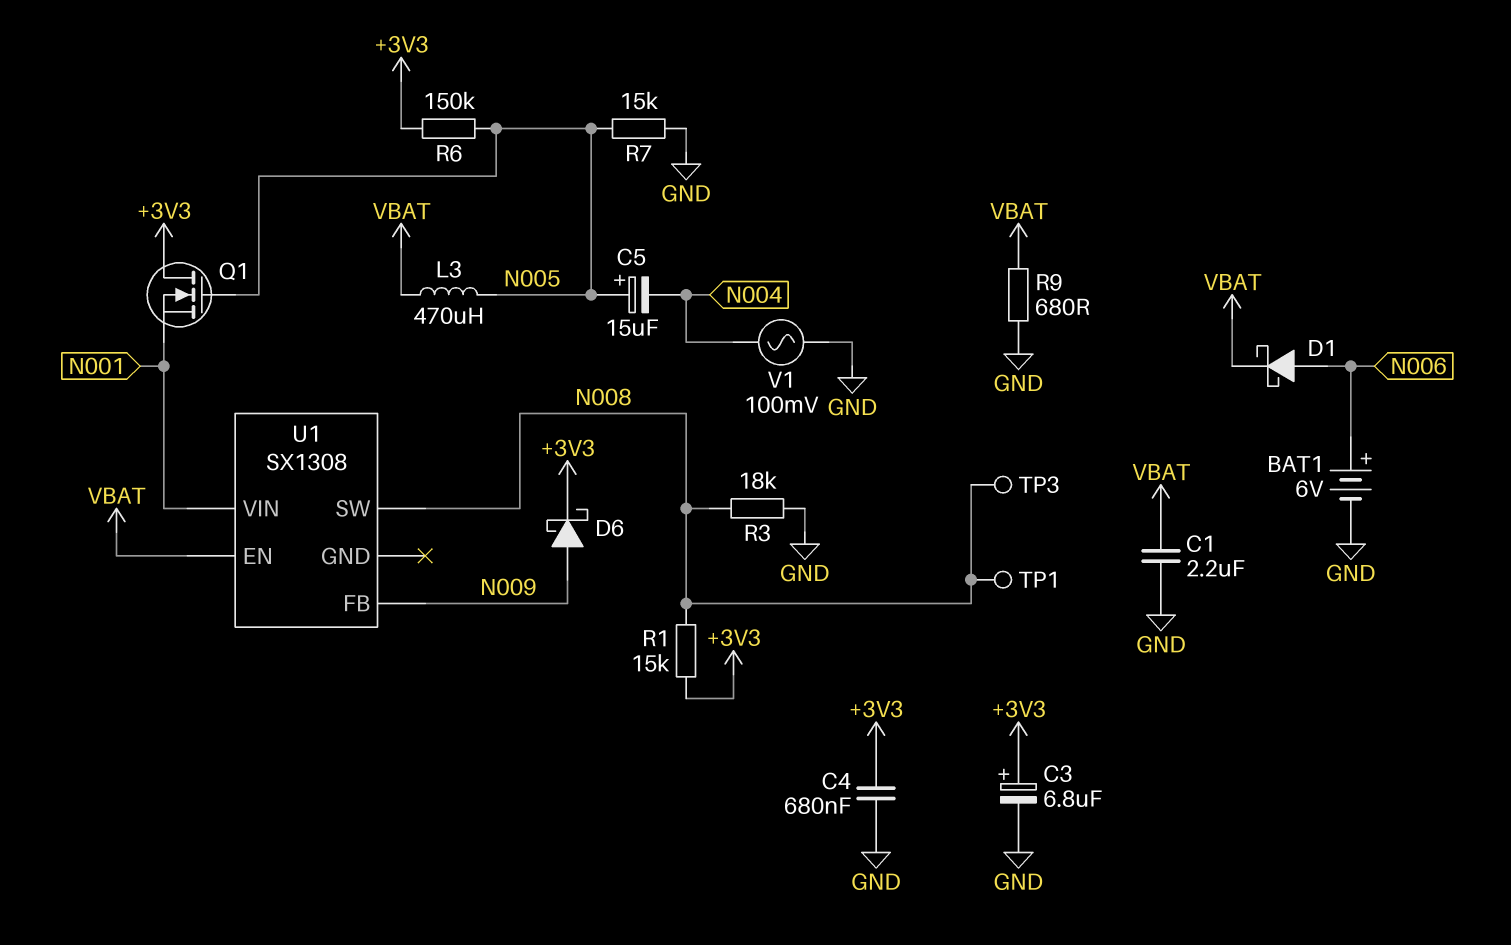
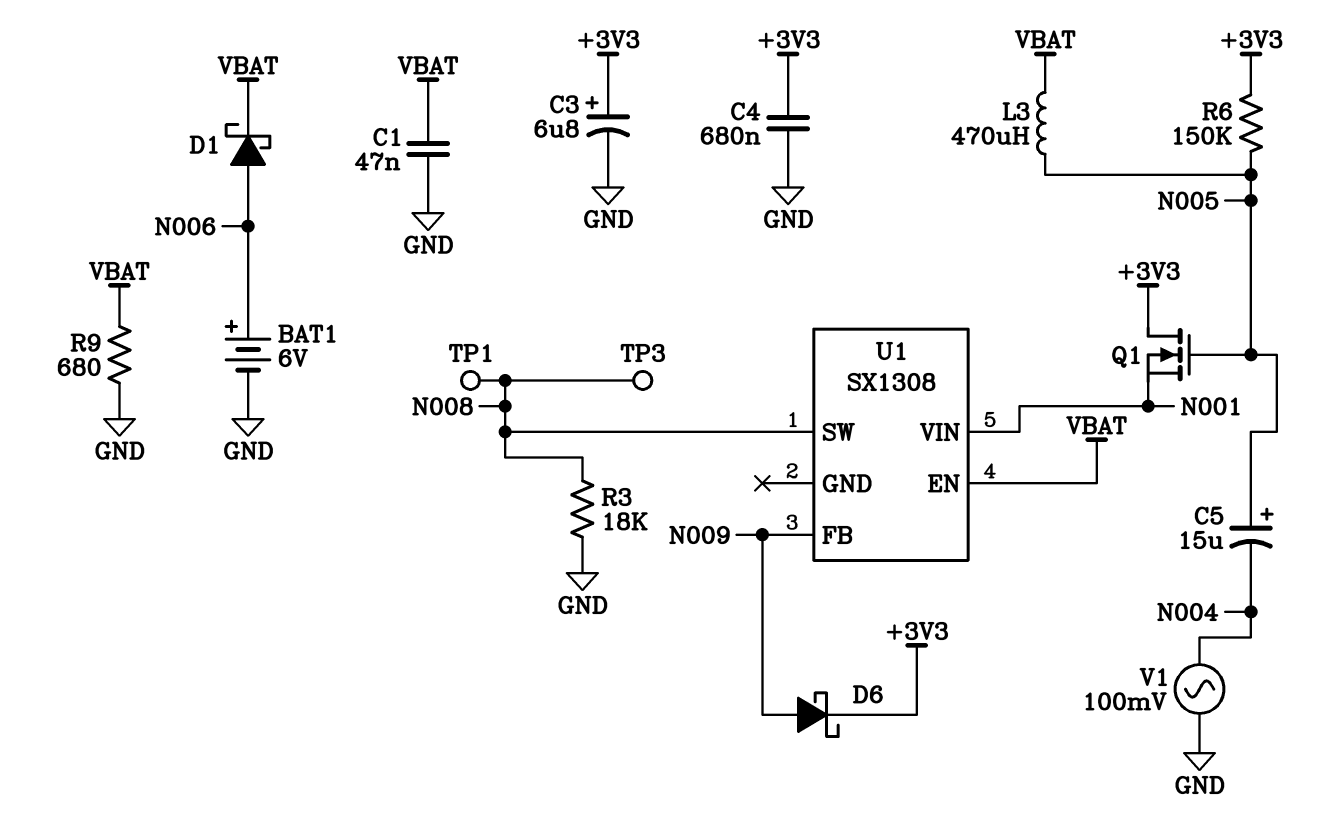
C1: 2.2uF (GND, VBAT) -> 47nF (GND, VBAT)
R1: 15k (+3V3, N008) -> none
R7: 15k (GND, N005) -> none

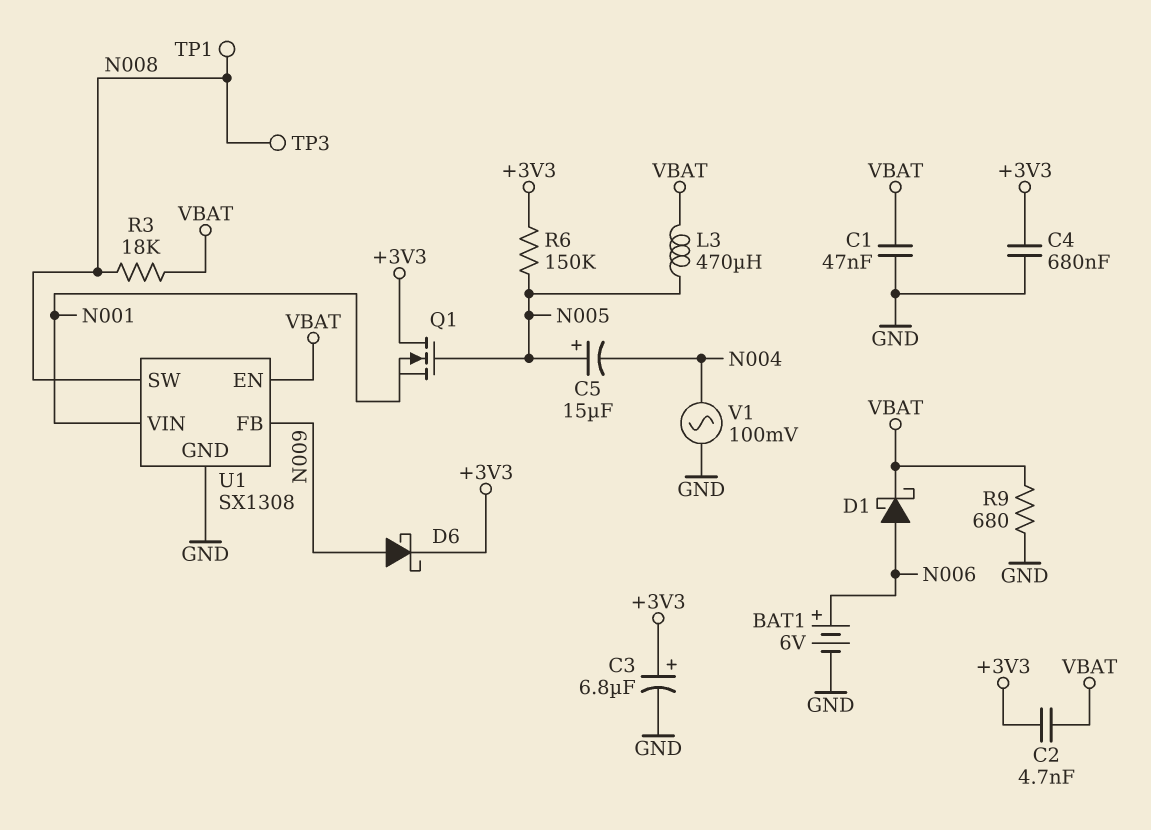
C2: none -> 4.7nF (+3V3, VBAT)
R3: 18k (GND, N008) -> 18k (N008, VBAT)
U1 pin GND: none -> GND

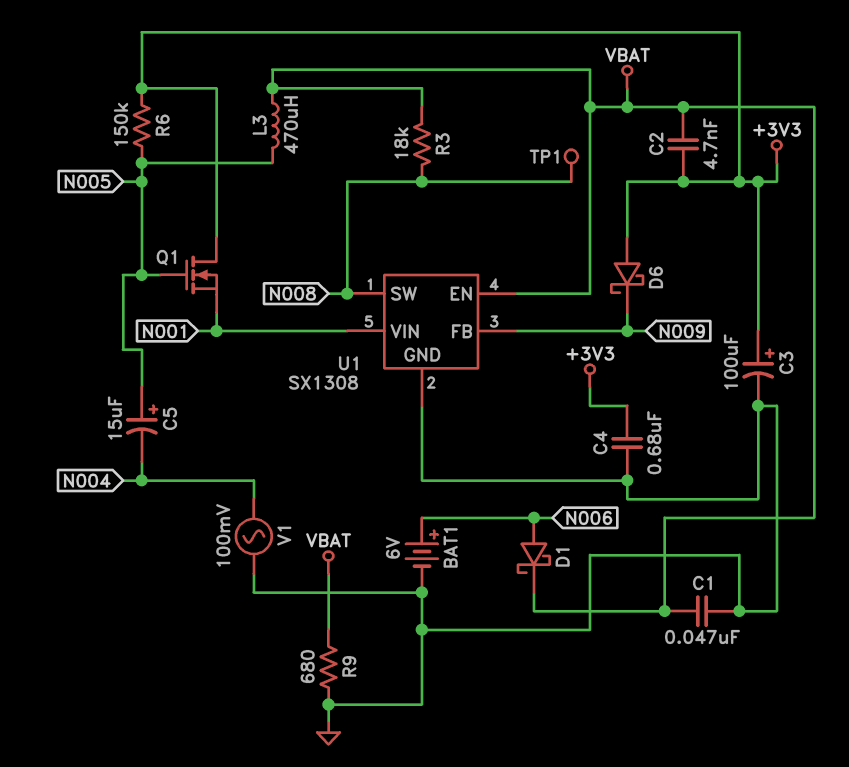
C3: 6.8uF (plus +3V3, minus GND) -> 100uF (plus +3V3, minus GND)
D6: schottky (A N009, K +3V3) -> schottky (A +3V3, K N009)
TP3: test point (N008) -> none

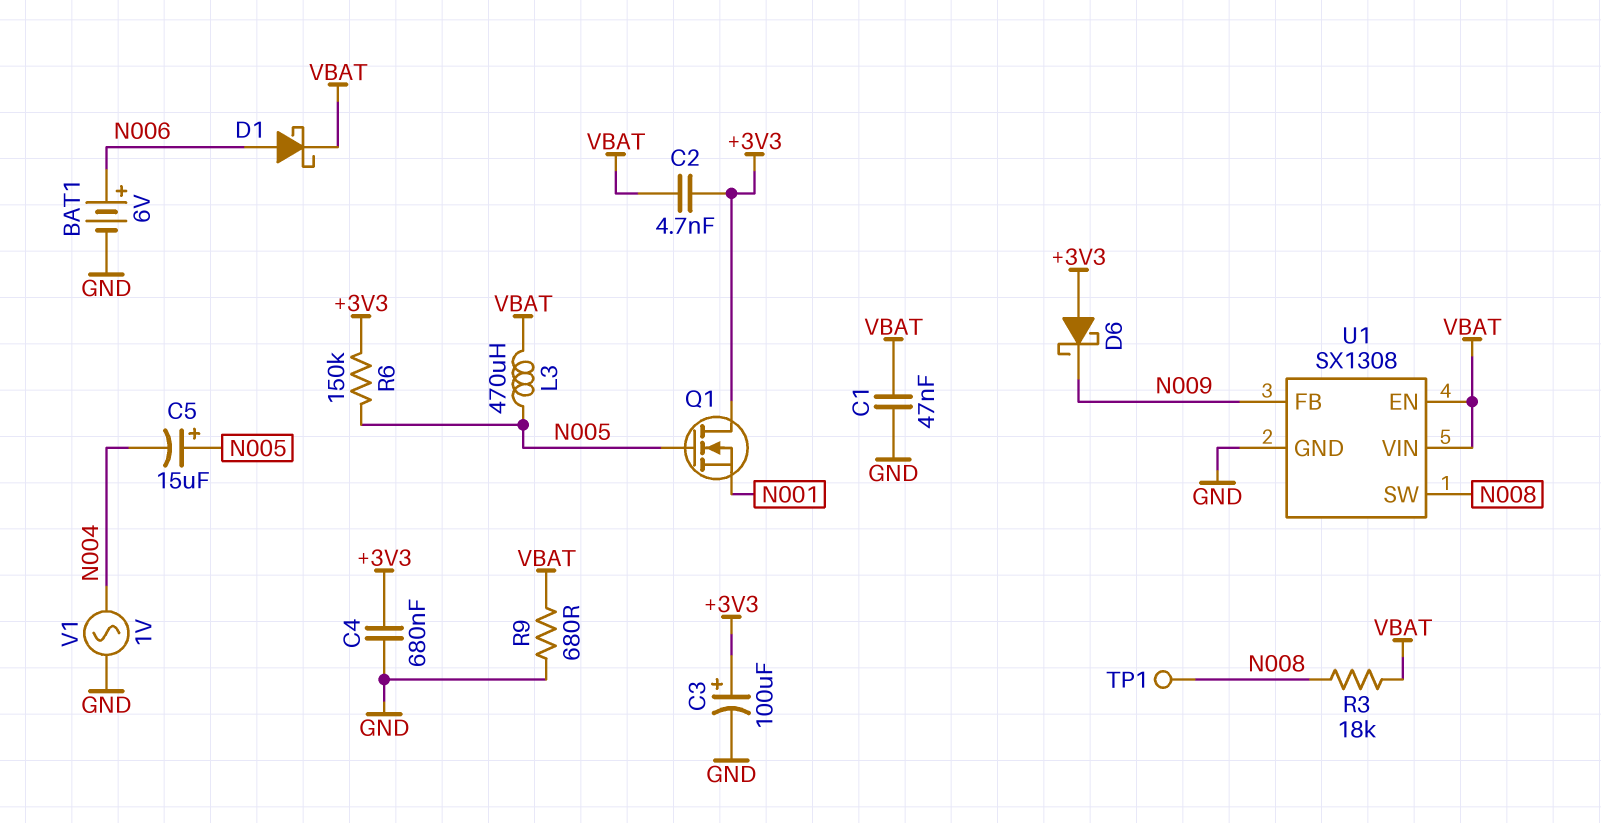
U1 pin VIN: N001 -> VBAT
V1: AC 100mV (GND, N004) -> AC 1V (GND, N004)

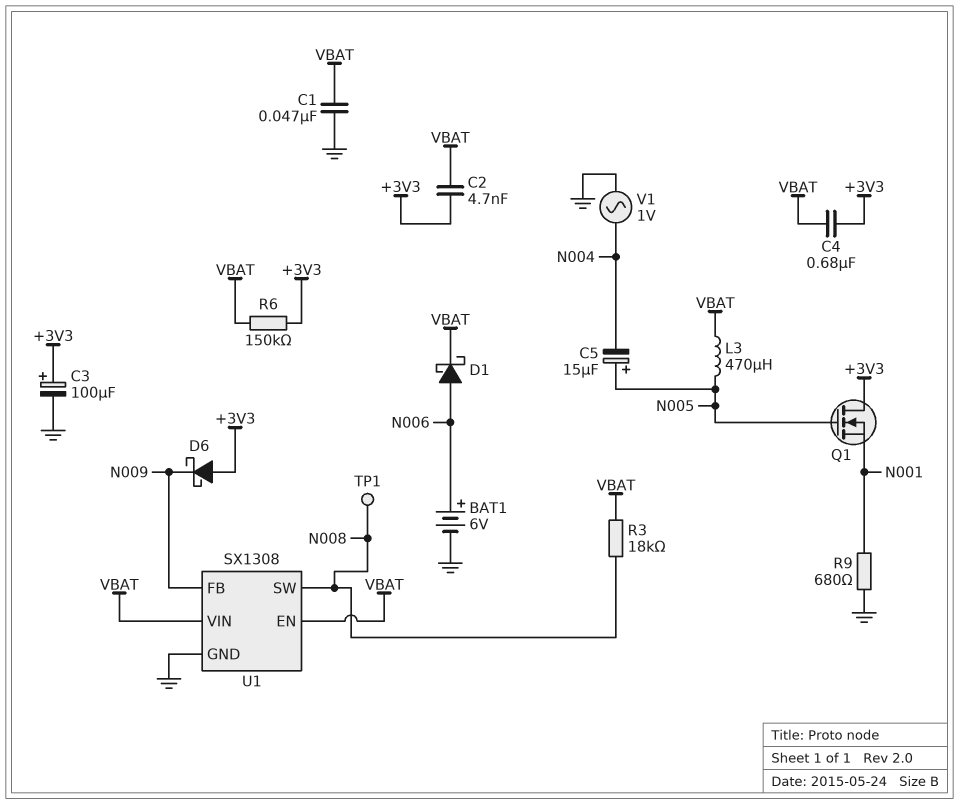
C4: 680nF (+3V3, GND) -> 680nF (+3V3, VBAT)
R6: 150k (+3V3, N005) -> 150k (+3V3, VBAT)
R9: 680 (GND, VBAT) -> 680 (GND, N001)

